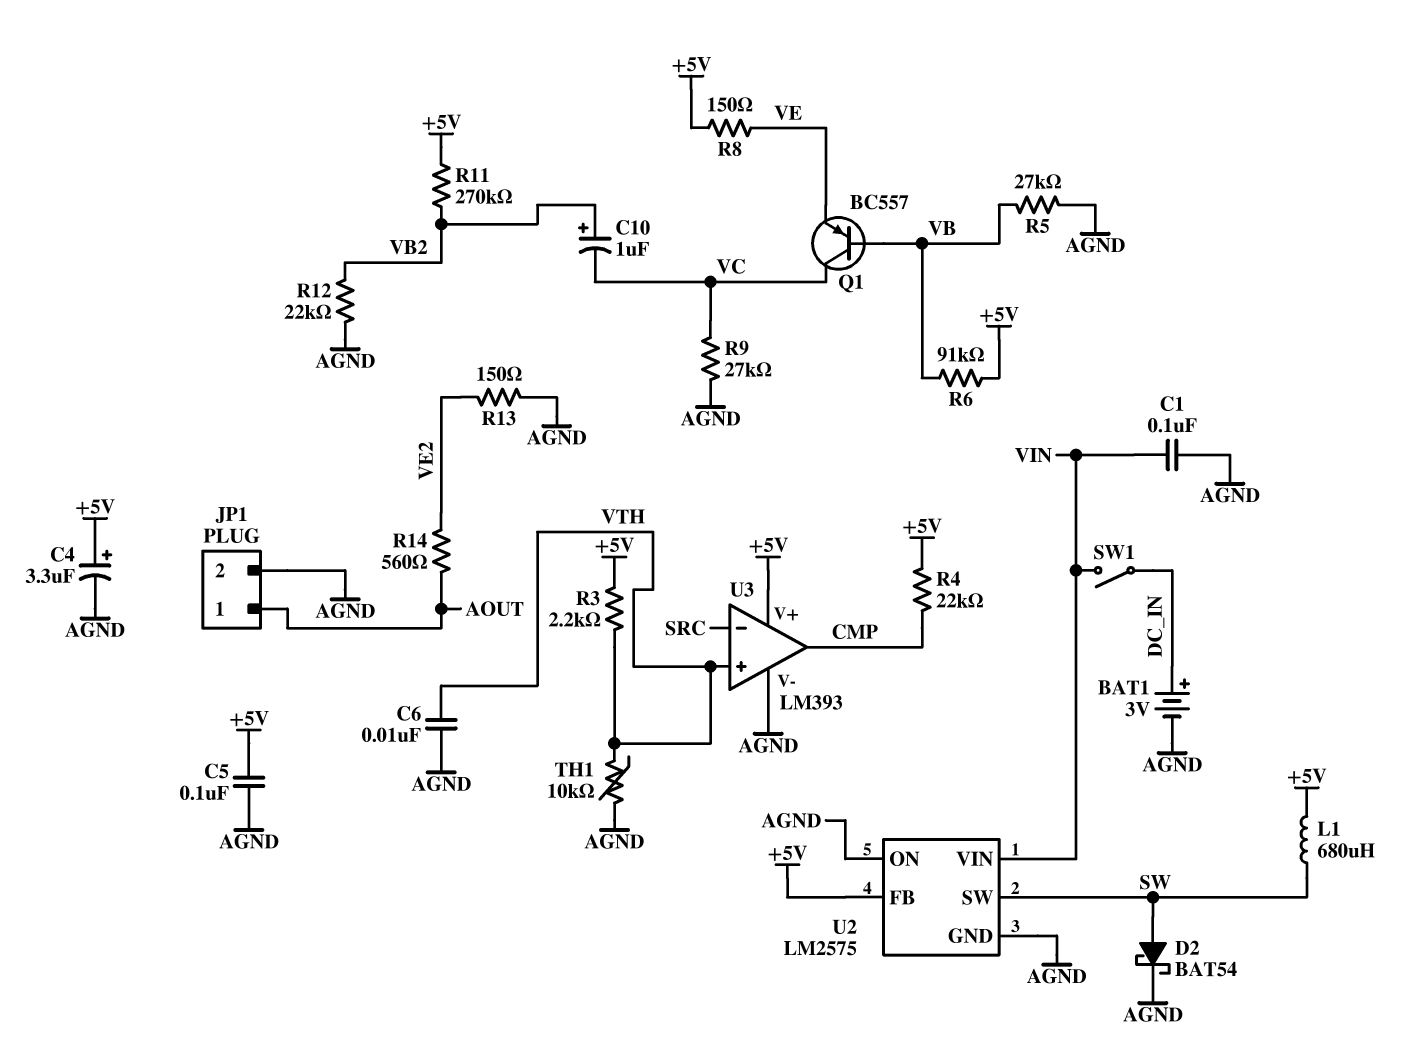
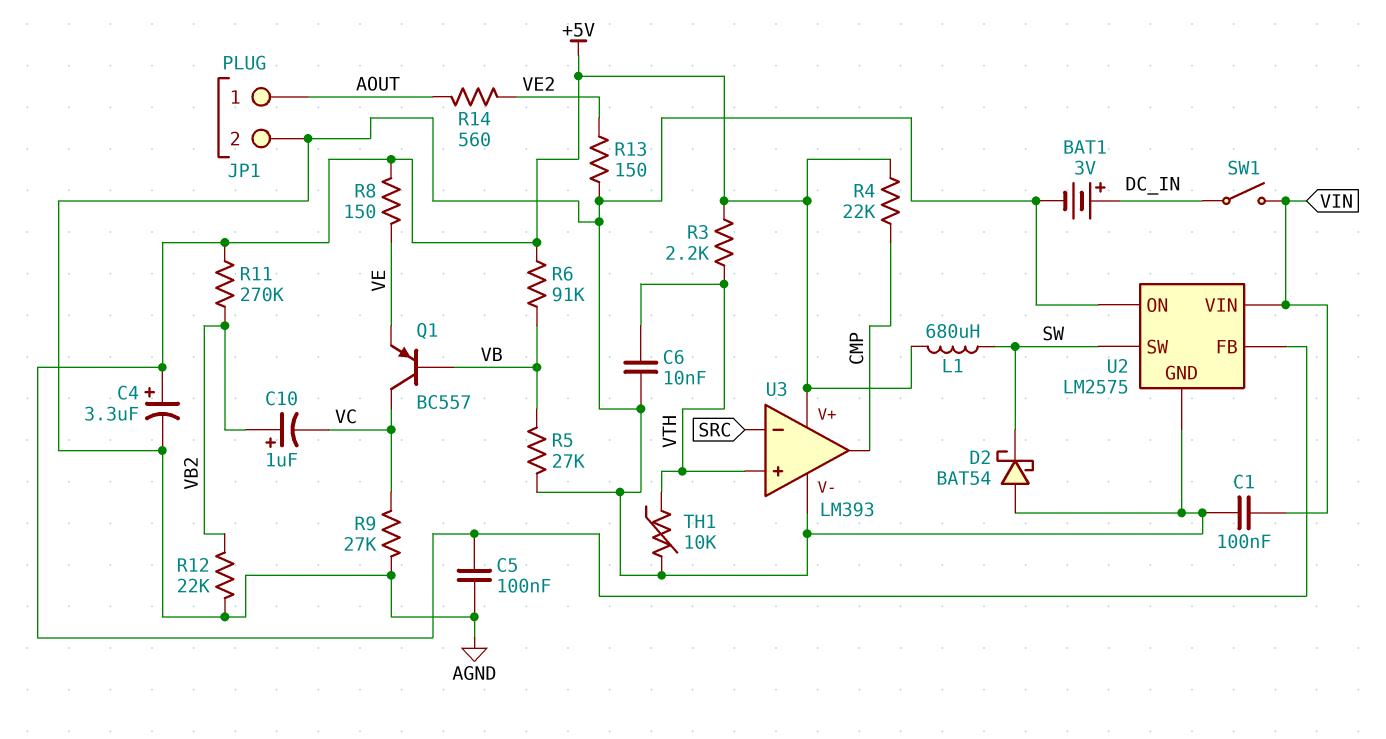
D2: schottky BAT54 (A SW, K AGND) -> schottky BAT54 (A AGND, K SW)

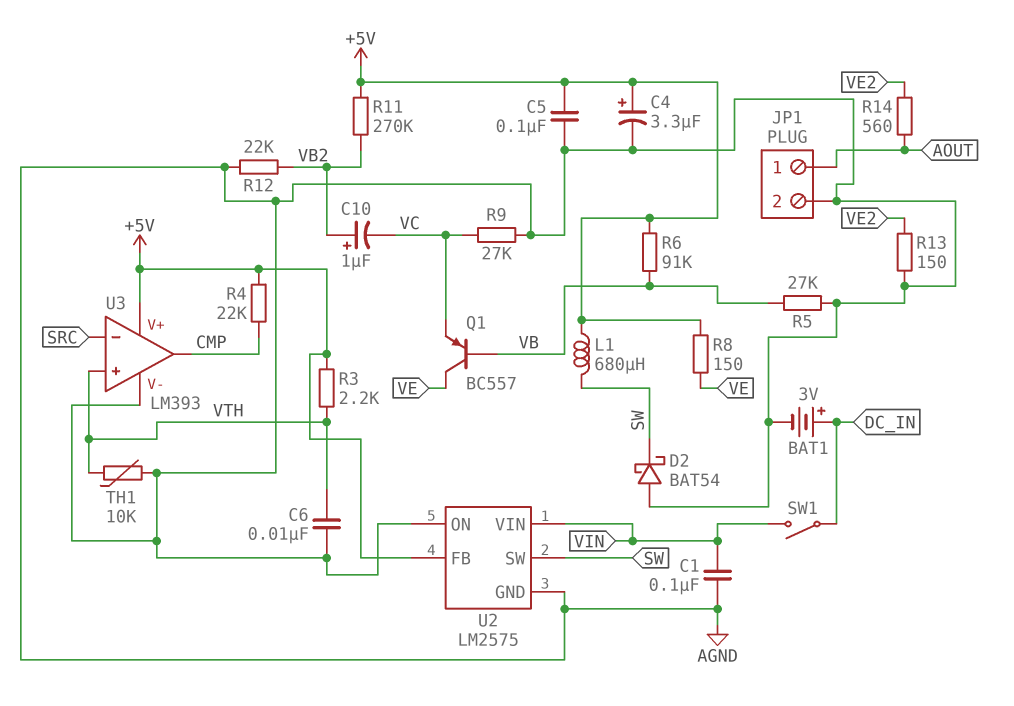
Q1: PNP BC557 (B VB, C VC, E VE) -> PNP BC557 (B VB, C VE, E VC)

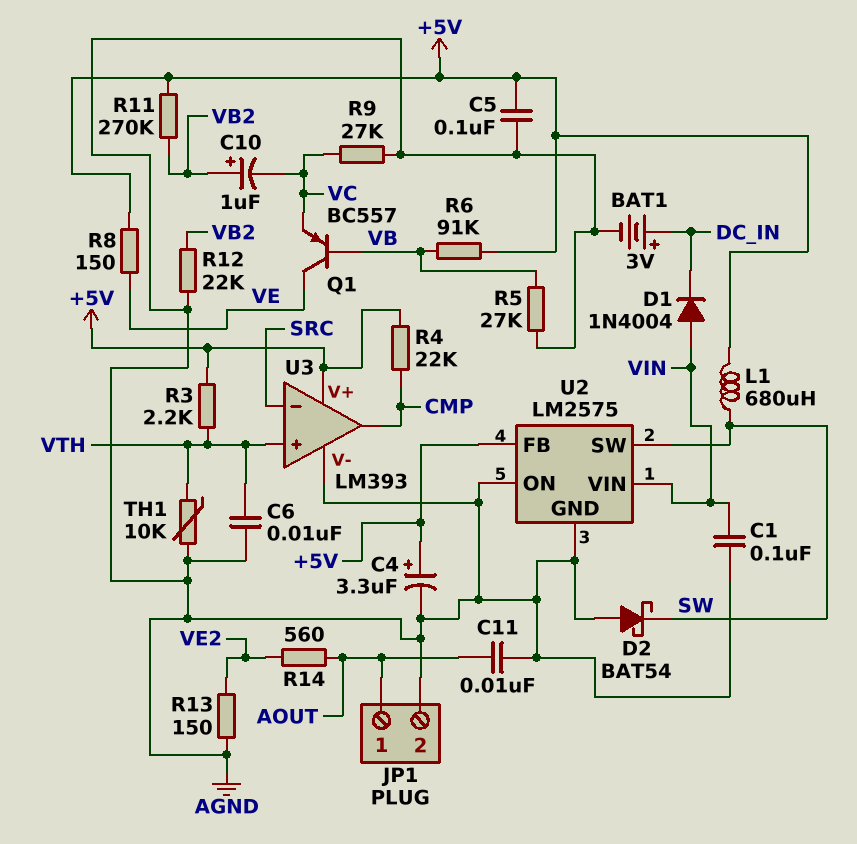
C11: none -> 10nF (AGND, AOUT)
D1: none -> diode 1N4004 (A VIN, K DC_IN)
SW1: switch (DC_IN, VIN) -> none

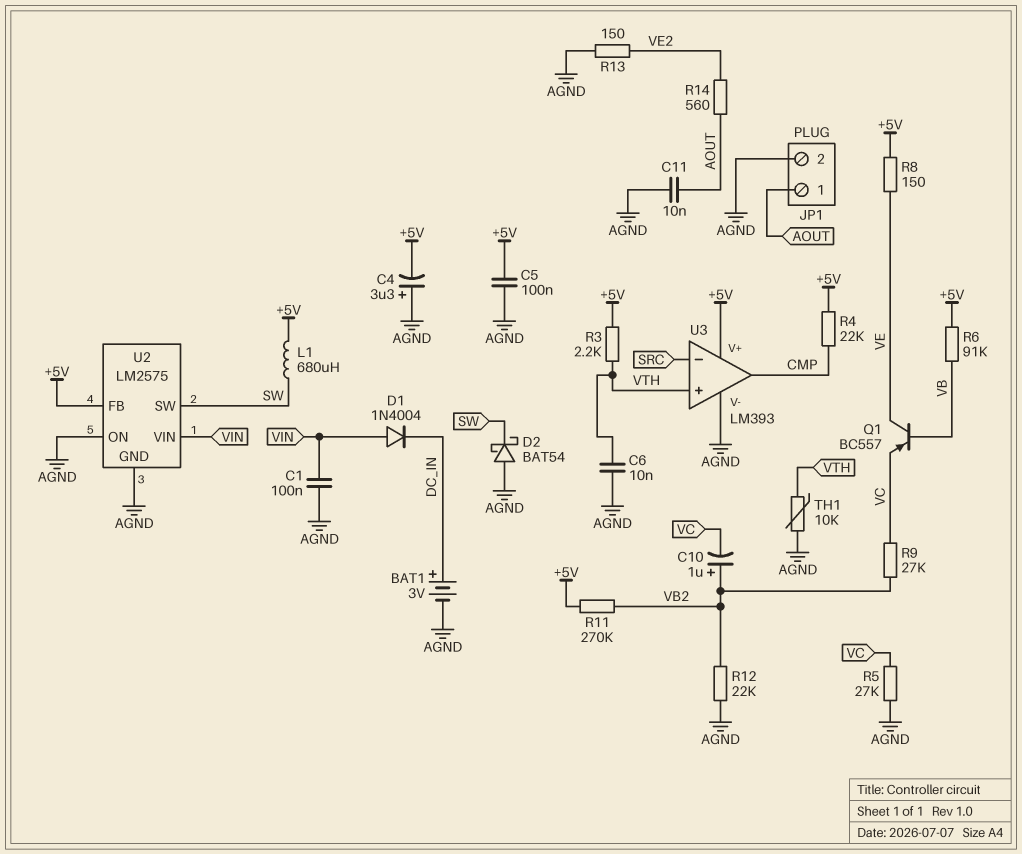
C4: 3.3uF (plus +5V, minus AGND) -> 3.3uF (plus AGND, minus +5V)
R5: 27k (AGND, VB) -> 27k (AGND, VC)
R9: 27k (AGND, VC) -> 27k (VB2, VC)

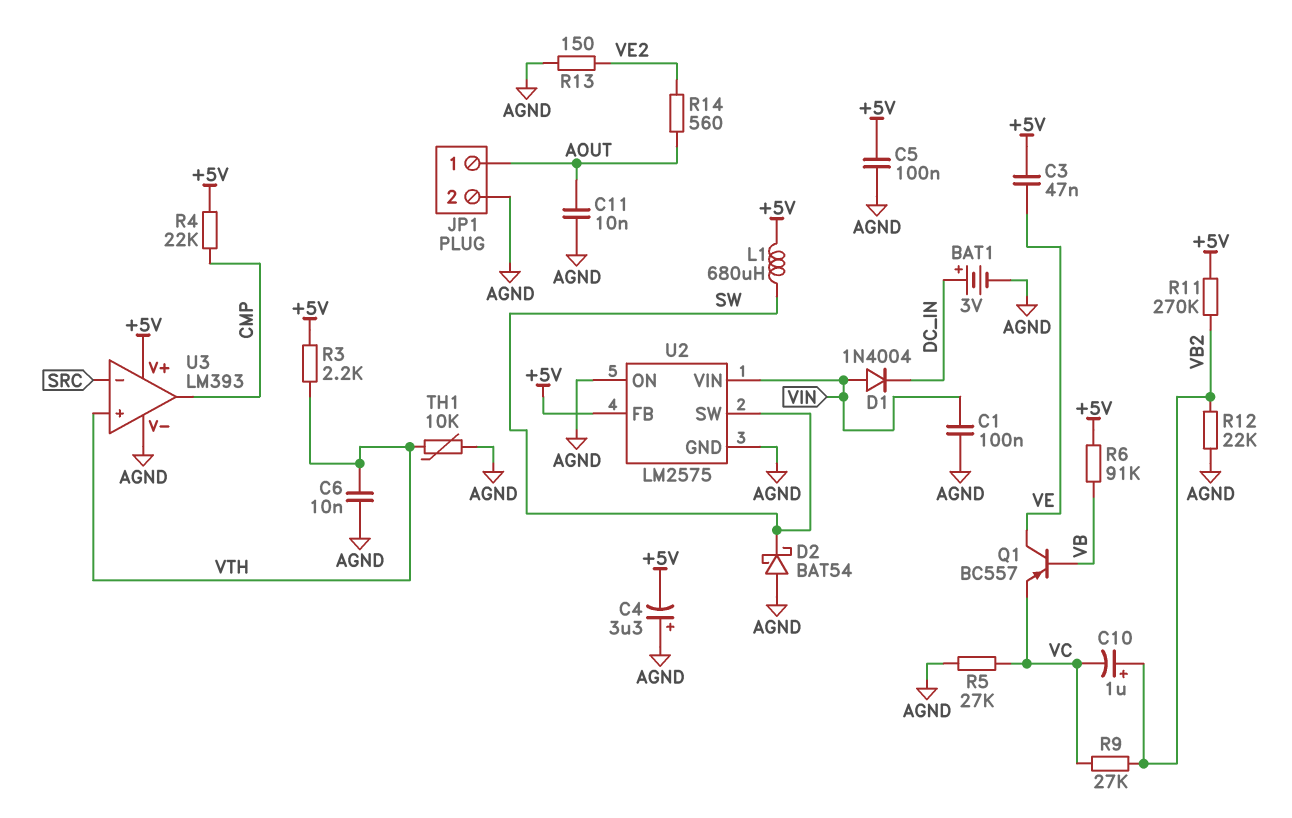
C3: none -> 47nF (+5V, VE)
R8: 150 (+5V, VE) -> none

